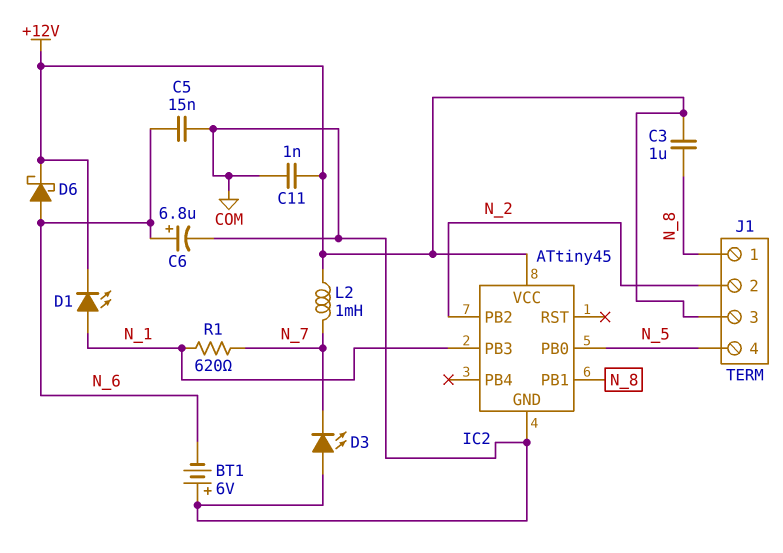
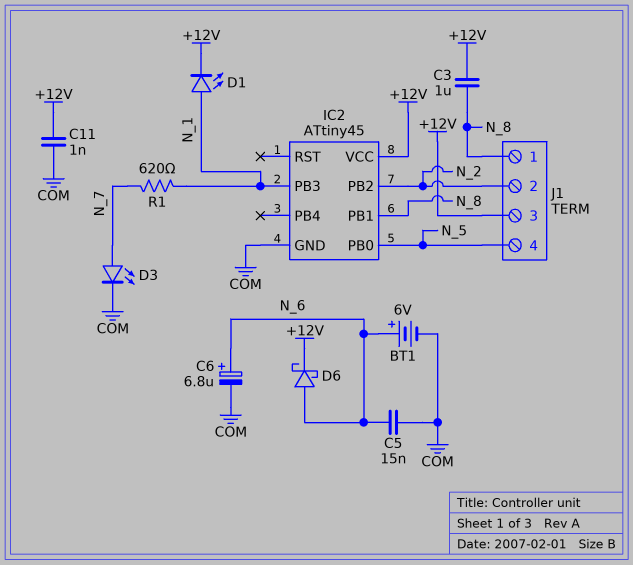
BT1: 6V (plus COM, minus N_6) -> 6V (plus N_6, minus COM)
D3: LED (A COM, K N_7) -> LED (A N_7, K COM)
L2: 1mH (+12V, N_7) -> none

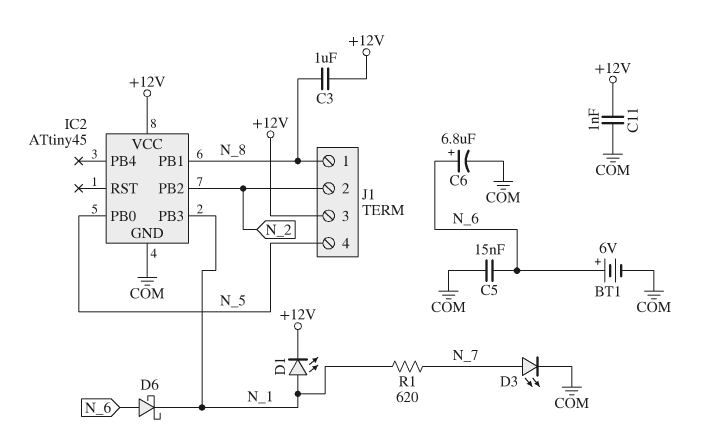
D6: schottky (A N_6, K +12V) -> schottky (A N_6, K N_1)

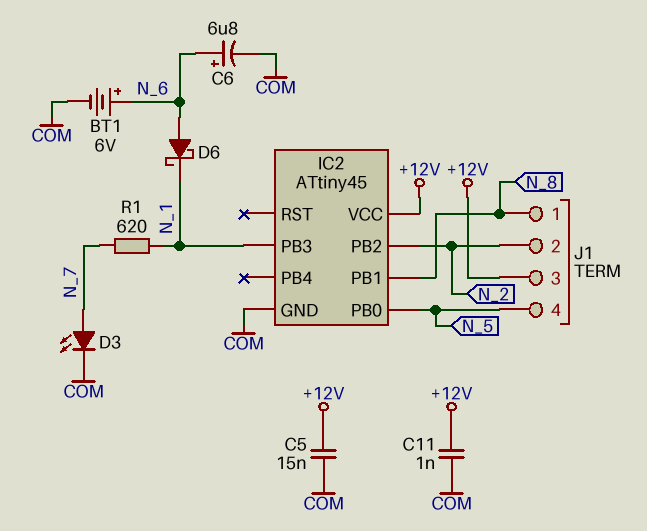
C3: 1uF (+12V, N_8) -> none
C5: 15nF (COM, N_6) -> 15nF (+12V, COM)
D1: LED (A N_1, K +12V) -> none

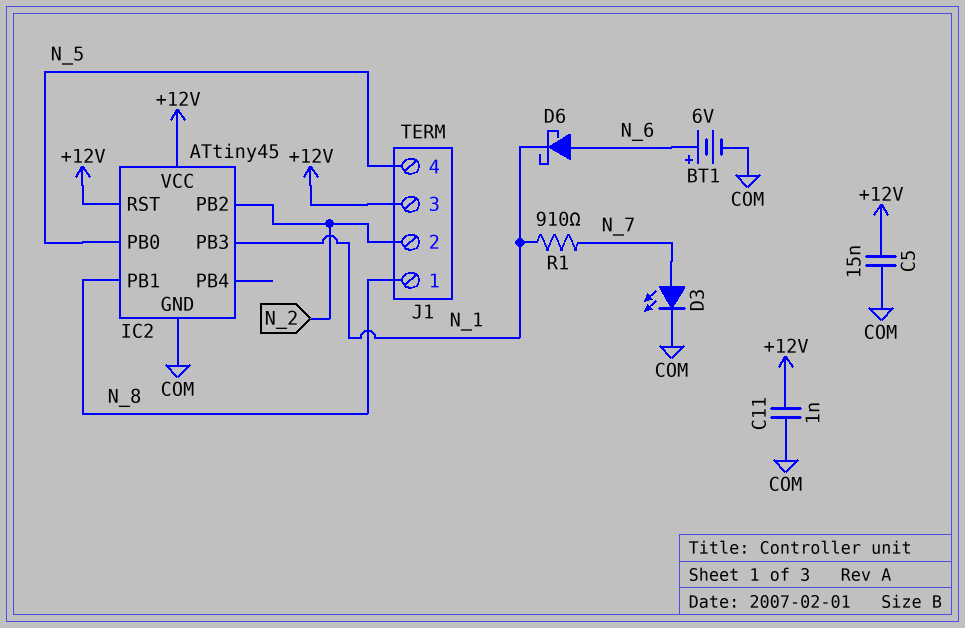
C6: 6.8uF (plus N_6, minus COM) -> none
IC2 pin RST: none -> +12V
R1: 620 (N_1, N_7) -> 910 (N_1, N_7)

